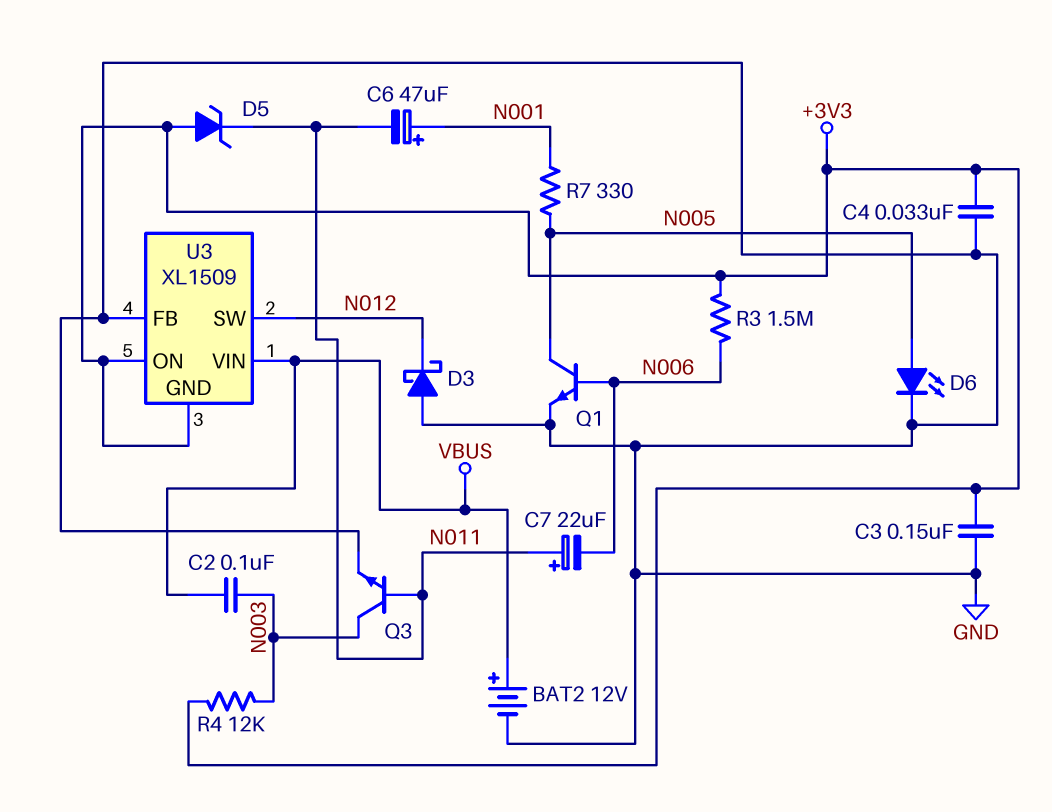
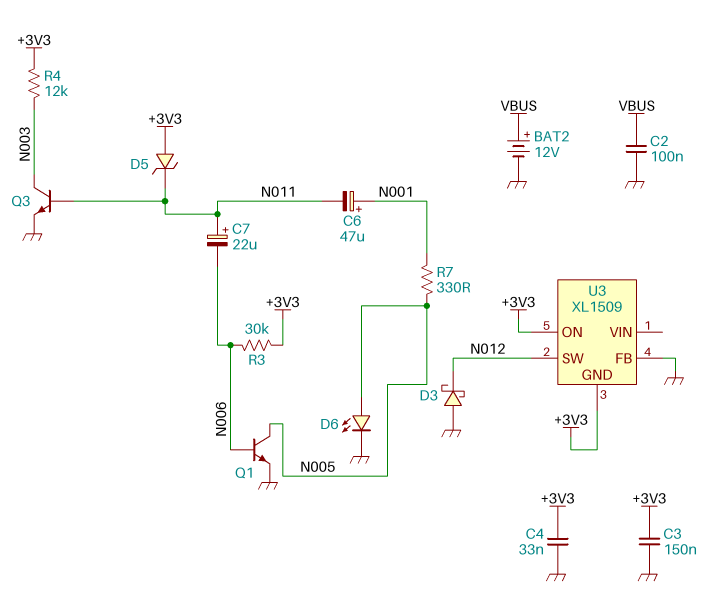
C2: 100nF (N003, VBUS) -> 100nF (GND, VBUS)
R3: 1.5M (+3V3, N006) -> 30k (+3V3, N006)
U3 pin VIN: VBUS -> none

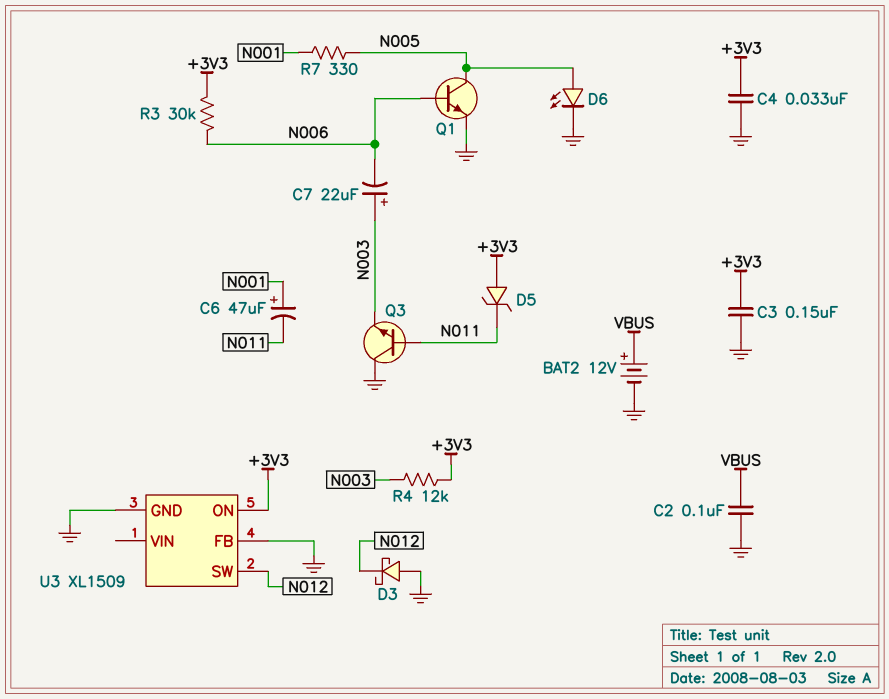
C7: 22uF (plus N011, minus N006) -> 22uF (plus N003, minus N006)
Q3: NPN (B N011, C N003, E GND) -> NPN (B N011, C GND, E N003)
U3 pin GND: +3V3 -> GND

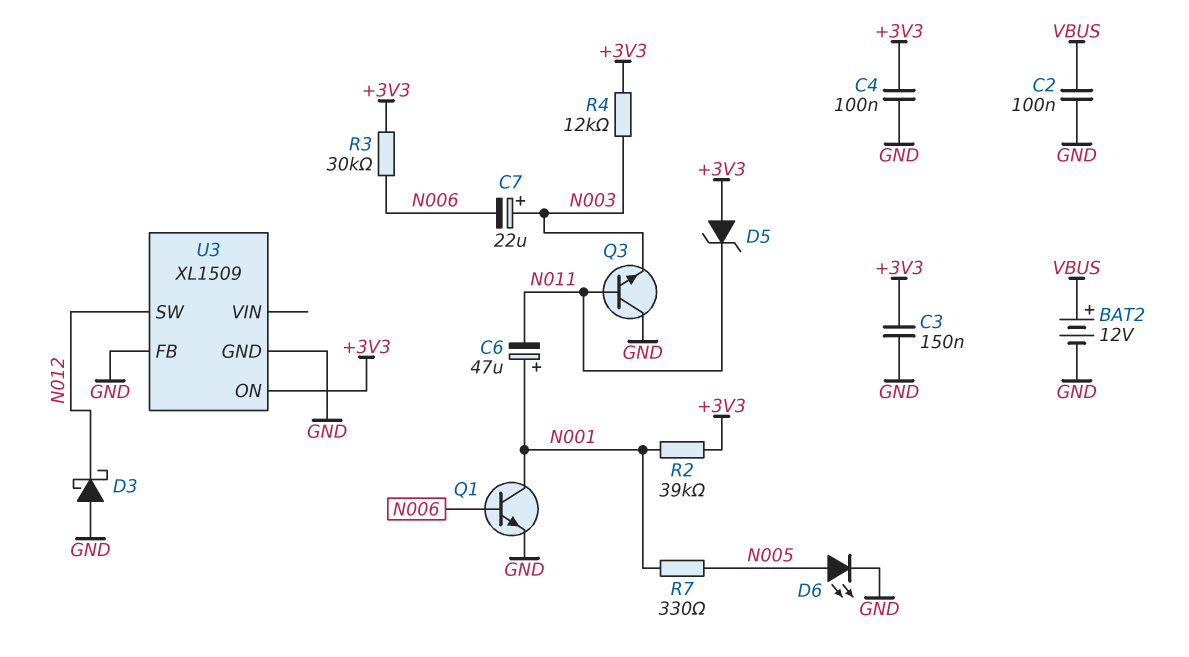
C4: 33nF (+3V3, GND) -> 100nF (+3V3, GND)
Q1: NPN (B N006, C N005, E GND) -> NPN (B N006, C N001, E GND)
R2: none -> 39k (+3V3, N001)

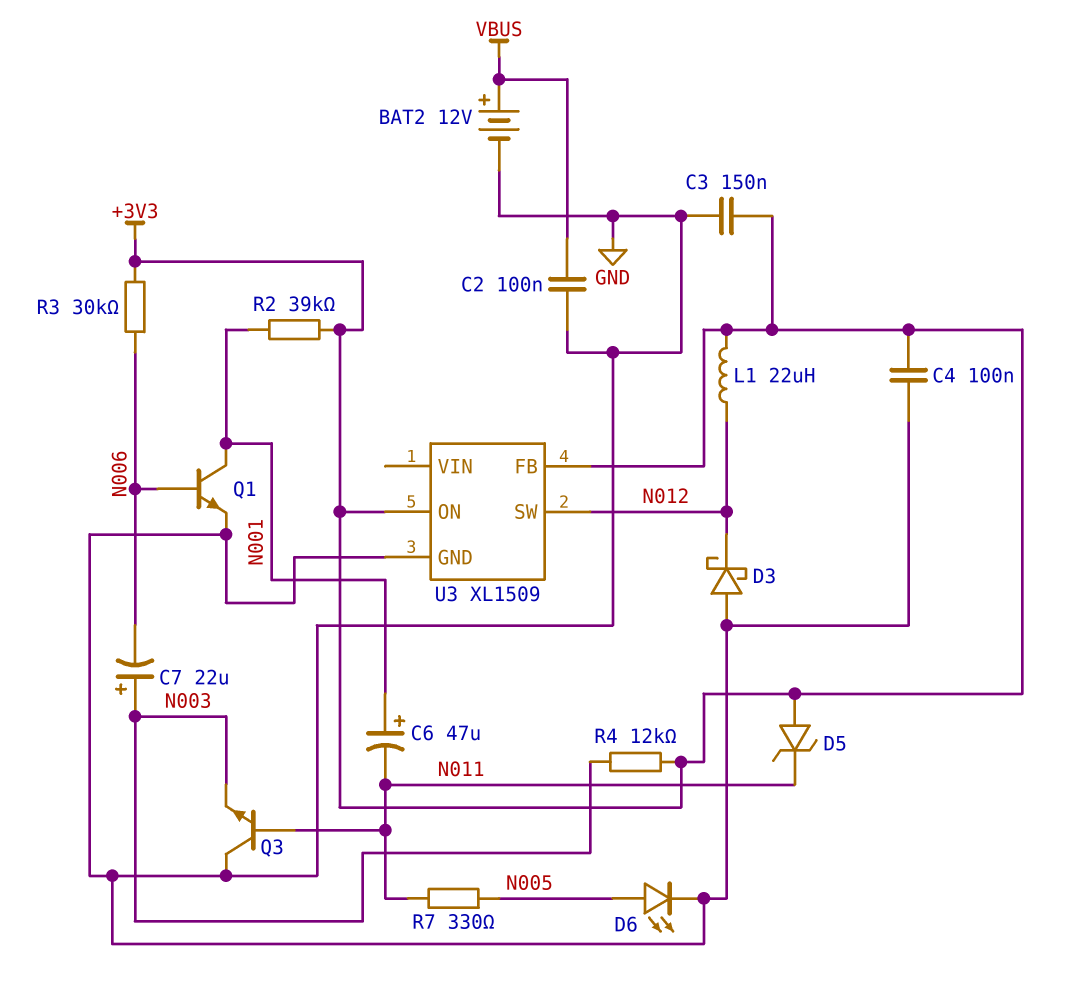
L1: none -> 22uH (+3V3, N012)
R7: 330 (N001, N005) -> 330 (N005, N011)
U3 pin FB: GND -> +3V3

